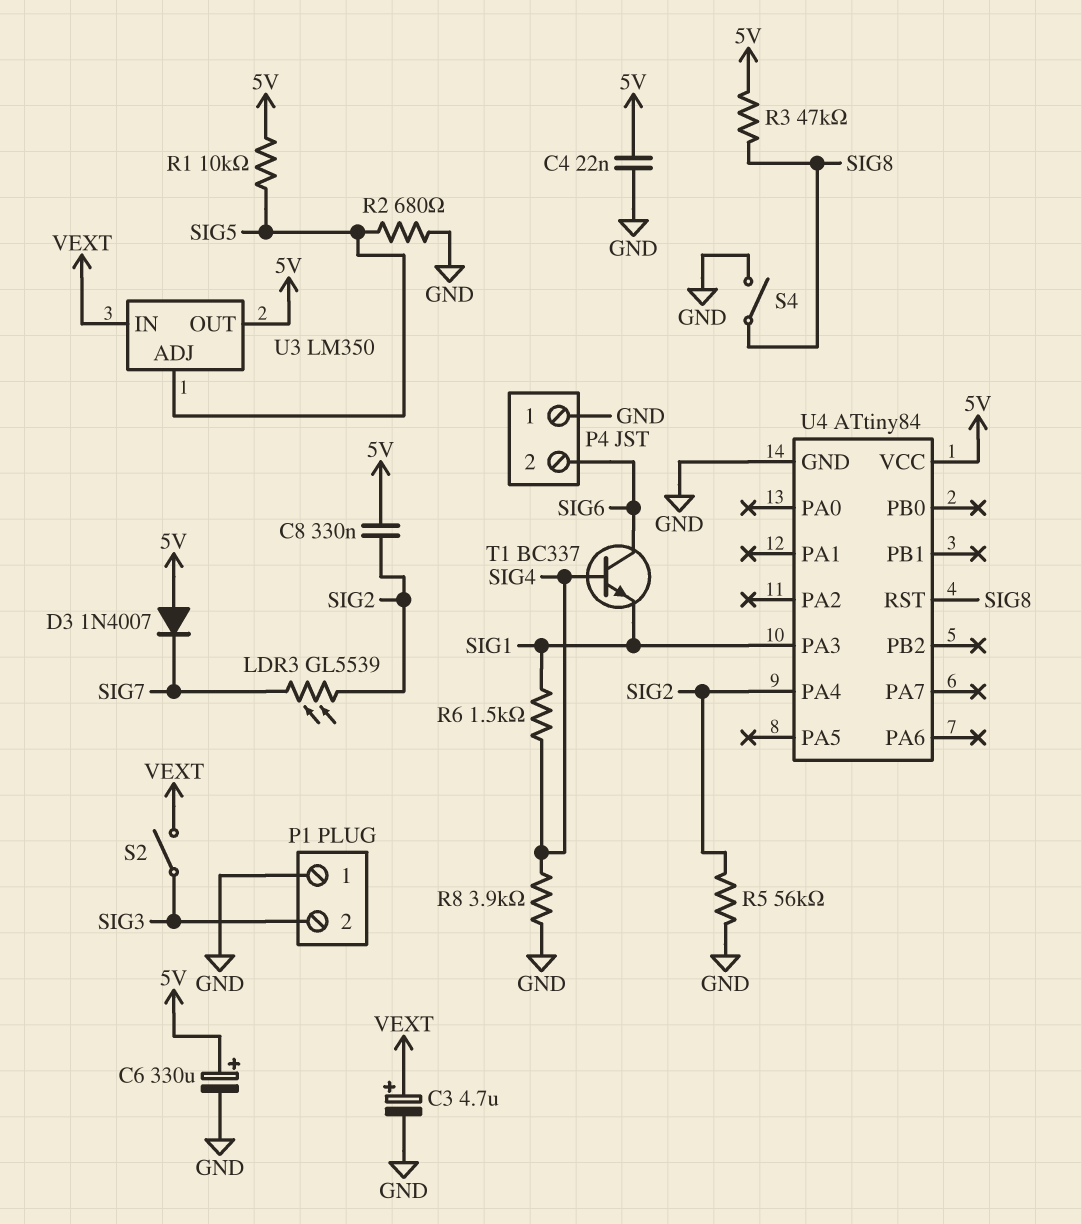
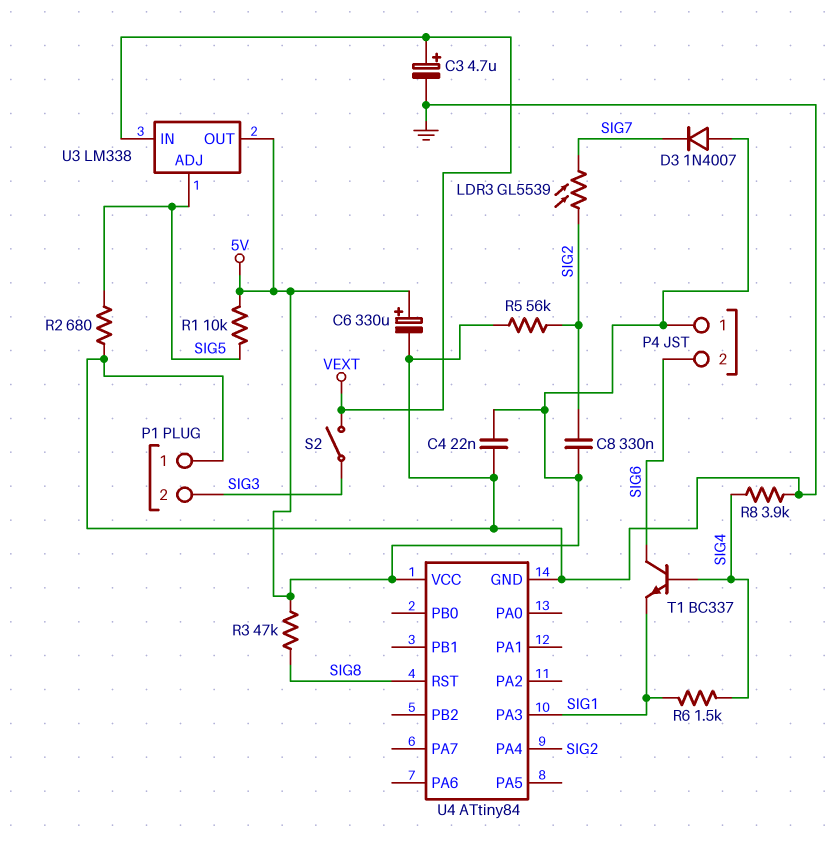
P4 pin 1: GND -> 5V
S4: switch (GND, SIG8) -> none
U3: LM350 -> LM338

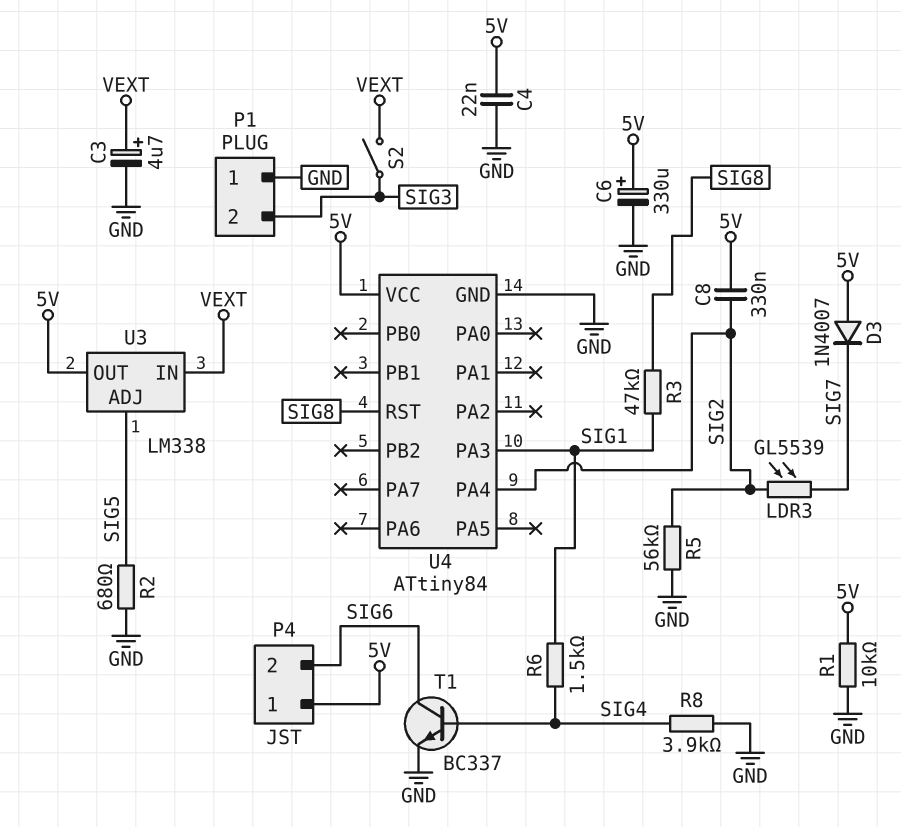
R1: 10k (5V, SIG5) -> 10k (5V, GND)
R3: 47k (5V, SIG8) -> 47k (SIG1, SIG8)
T1: NPN BC337 (B SIG4, C SIG6, E SIG1) -> NPN BC337 (B SIG4, C SIG6, E GND)

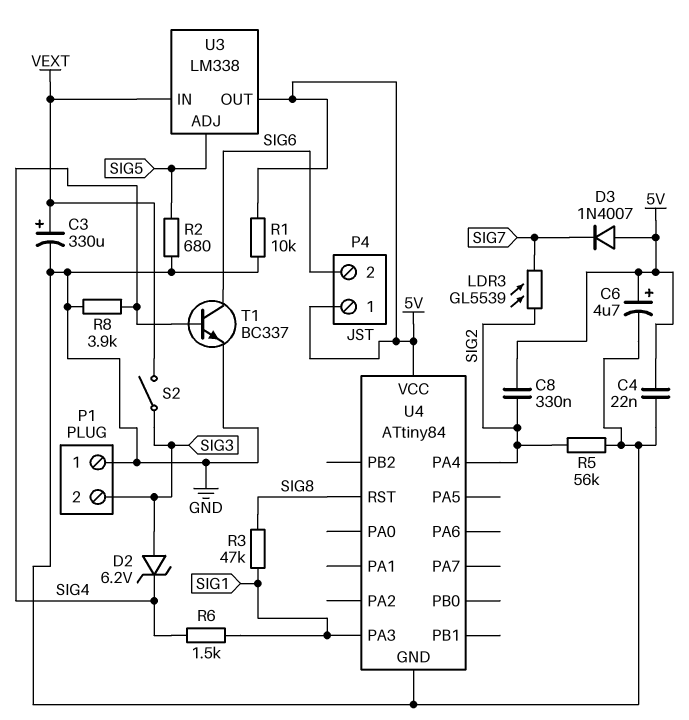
C3: 4.7uF (plus VEXT, minus GND) -> 330uF (plus VEXT, minus GND)
C6: 330uF (plus 5V, minus GND) -> 4.7uF (plus 5V, minus GND)
D2: none -> zener 6.2V (A SIG3, K SIG4)

